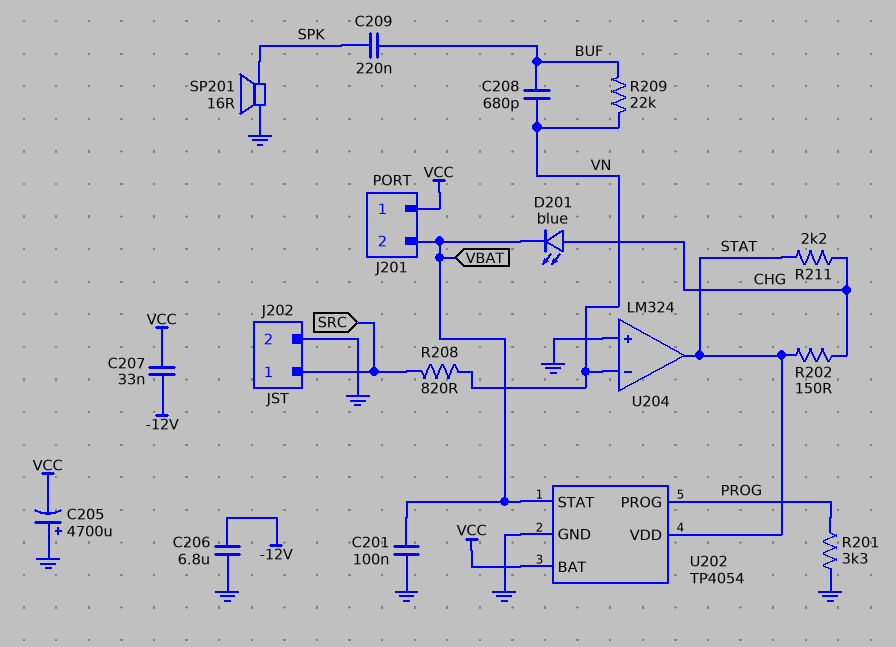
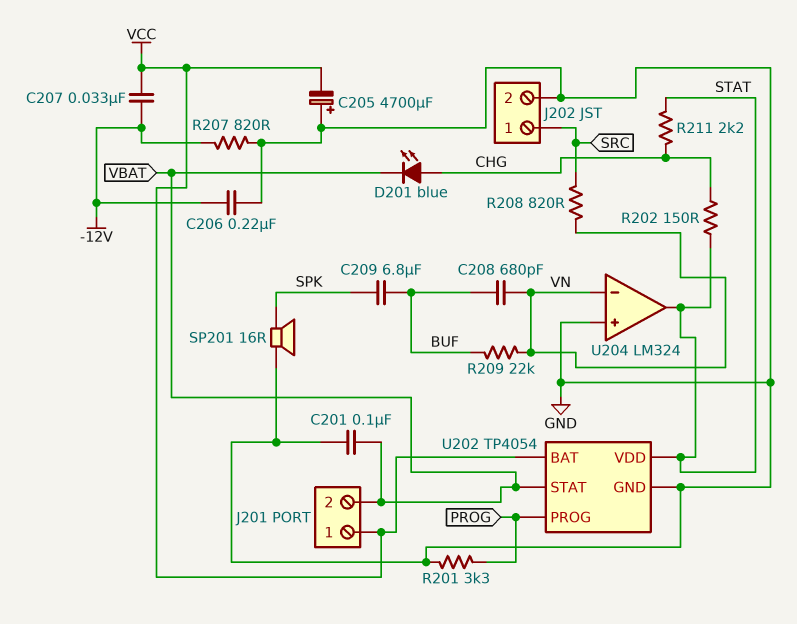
C206: 6.8uF (-12V, GND) -> 220nF (-12V, GND)
C209: 220nF (BUF, SPK) -> 6.8uF (BUF, SPK)
R207: none -> 820 (-12V, GND)

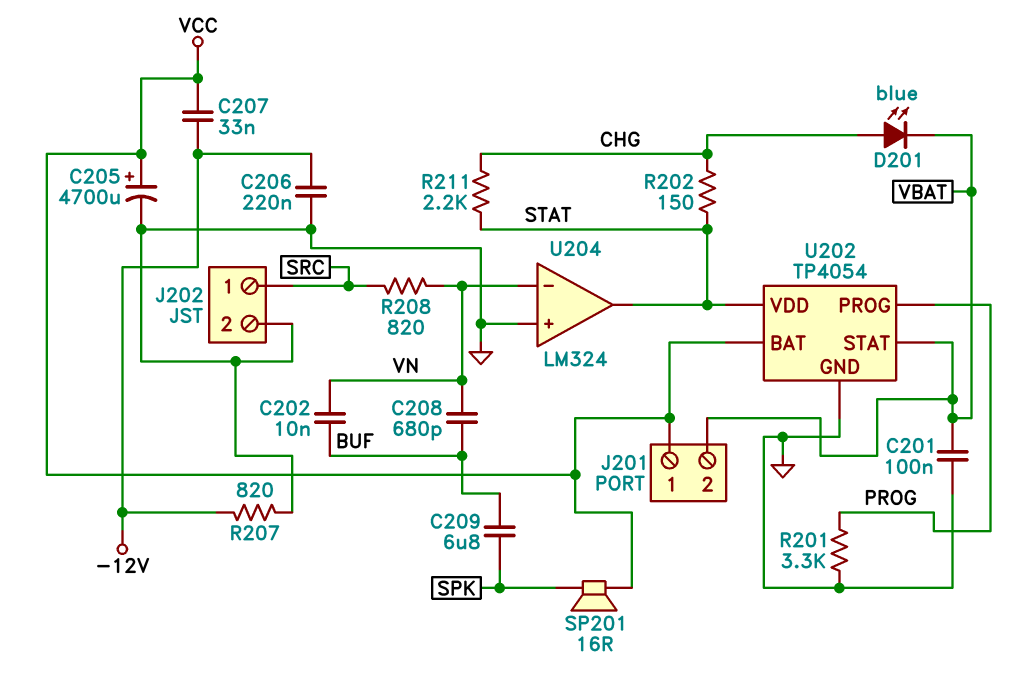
C202: none -> 10nF (BUF, VN)
C205: 4700uF (plus GND, minus VCC) -> 4700uF (plus VCC, minus GND)
R209: 22k (BUF, VN) -> none
SP201: speaker 16R (GND, SPK) -> speaker 16R (SPK, VCC)

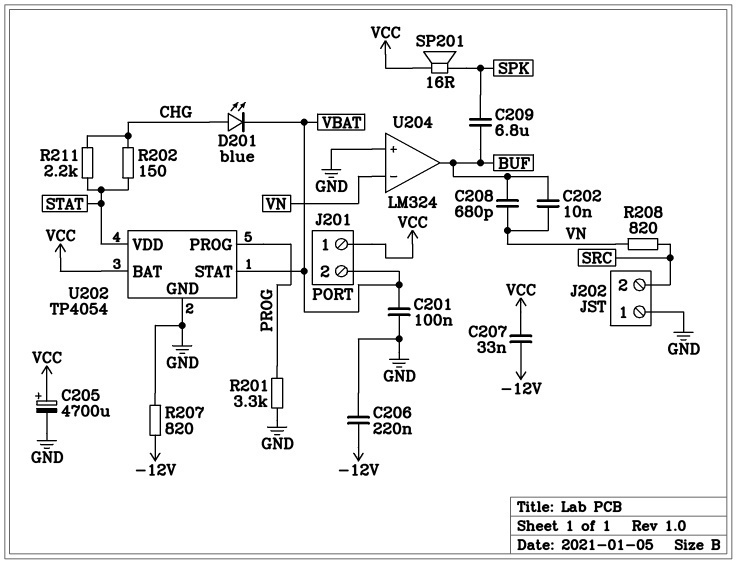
J202 pin 1: SRC -> GND
J202 pin 2: GND -> SRC
U204 pin out: STAT -> BUF

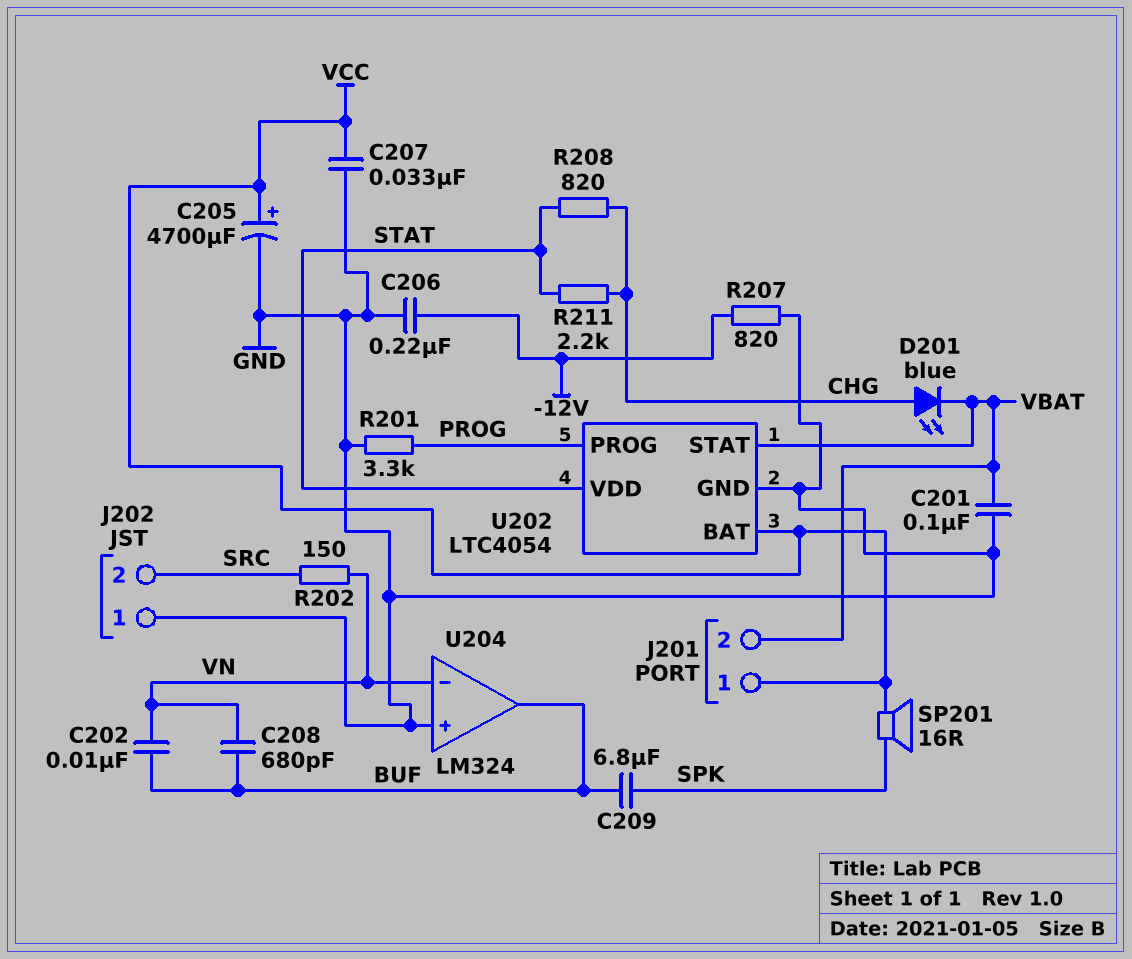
C207: 33nF (-12V, VCC) -> 33nF (GND, VCC)
R202: 150 (CHG, STAT) -> 150 (SRC, VN)
R208: 820 (SRC, VN) -> 820 (CHG, STAT)
U202: TP4054 -> LTC4054

